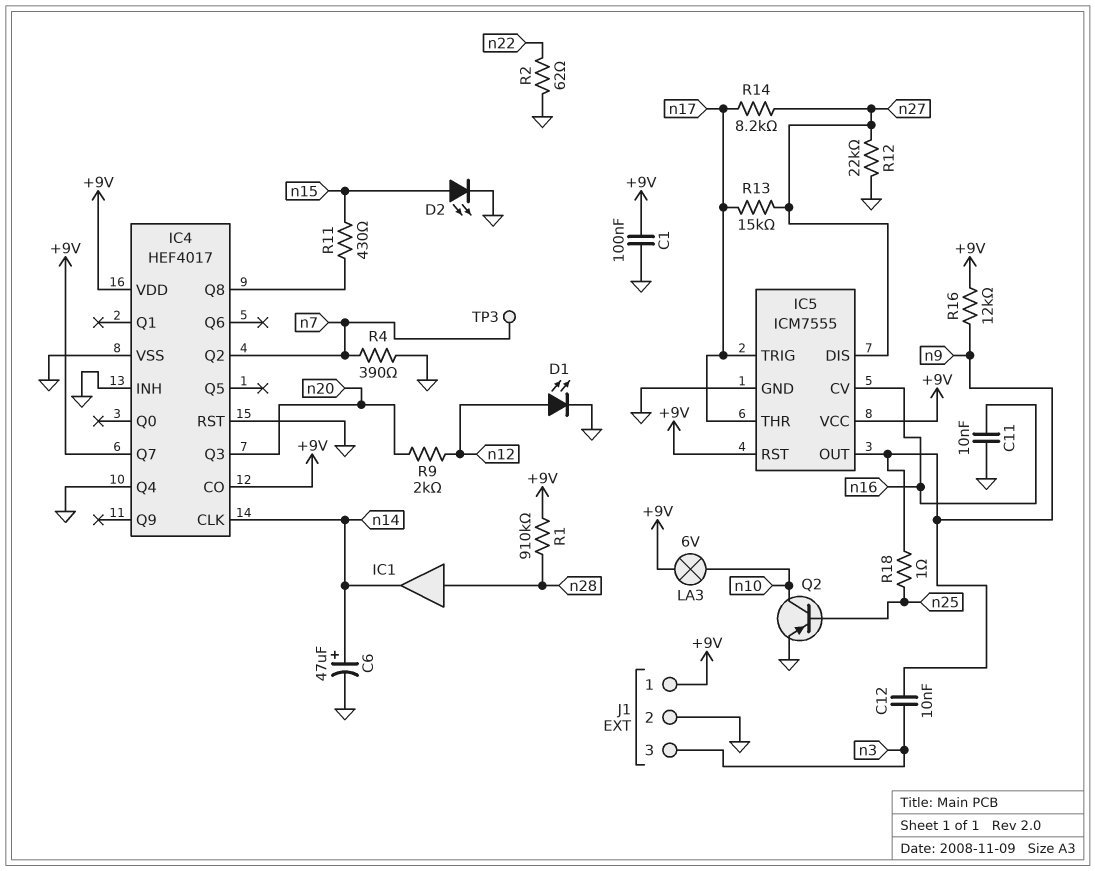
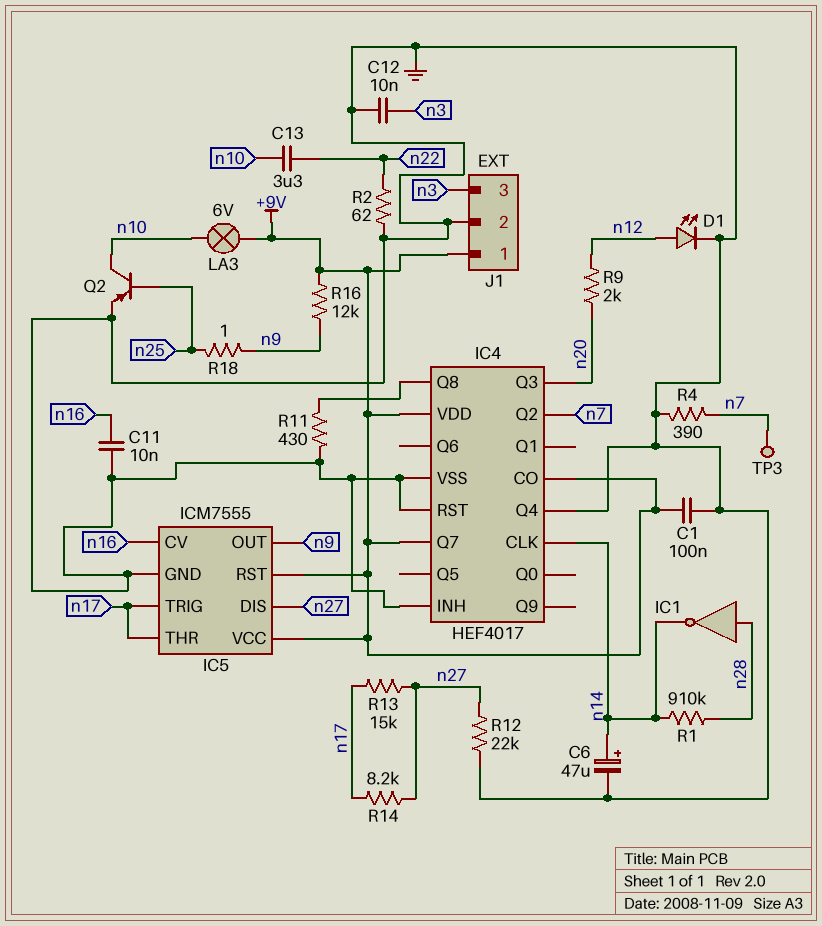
C12: 10nF (n3, n9) -> 10nF (GND, n3)
C13: none -> 3.3uF (n10, n22)
D2: LED (A n15, K GND) -> none
IC1: buffer (in n28, out n14) -> NOT (in n28, out n14)
R1: 910k (+9V, n28) -> 910k (n14, n28)
R11: 430 (IC4/Q8, n15) -> 430 (GND, IC4/Q8)

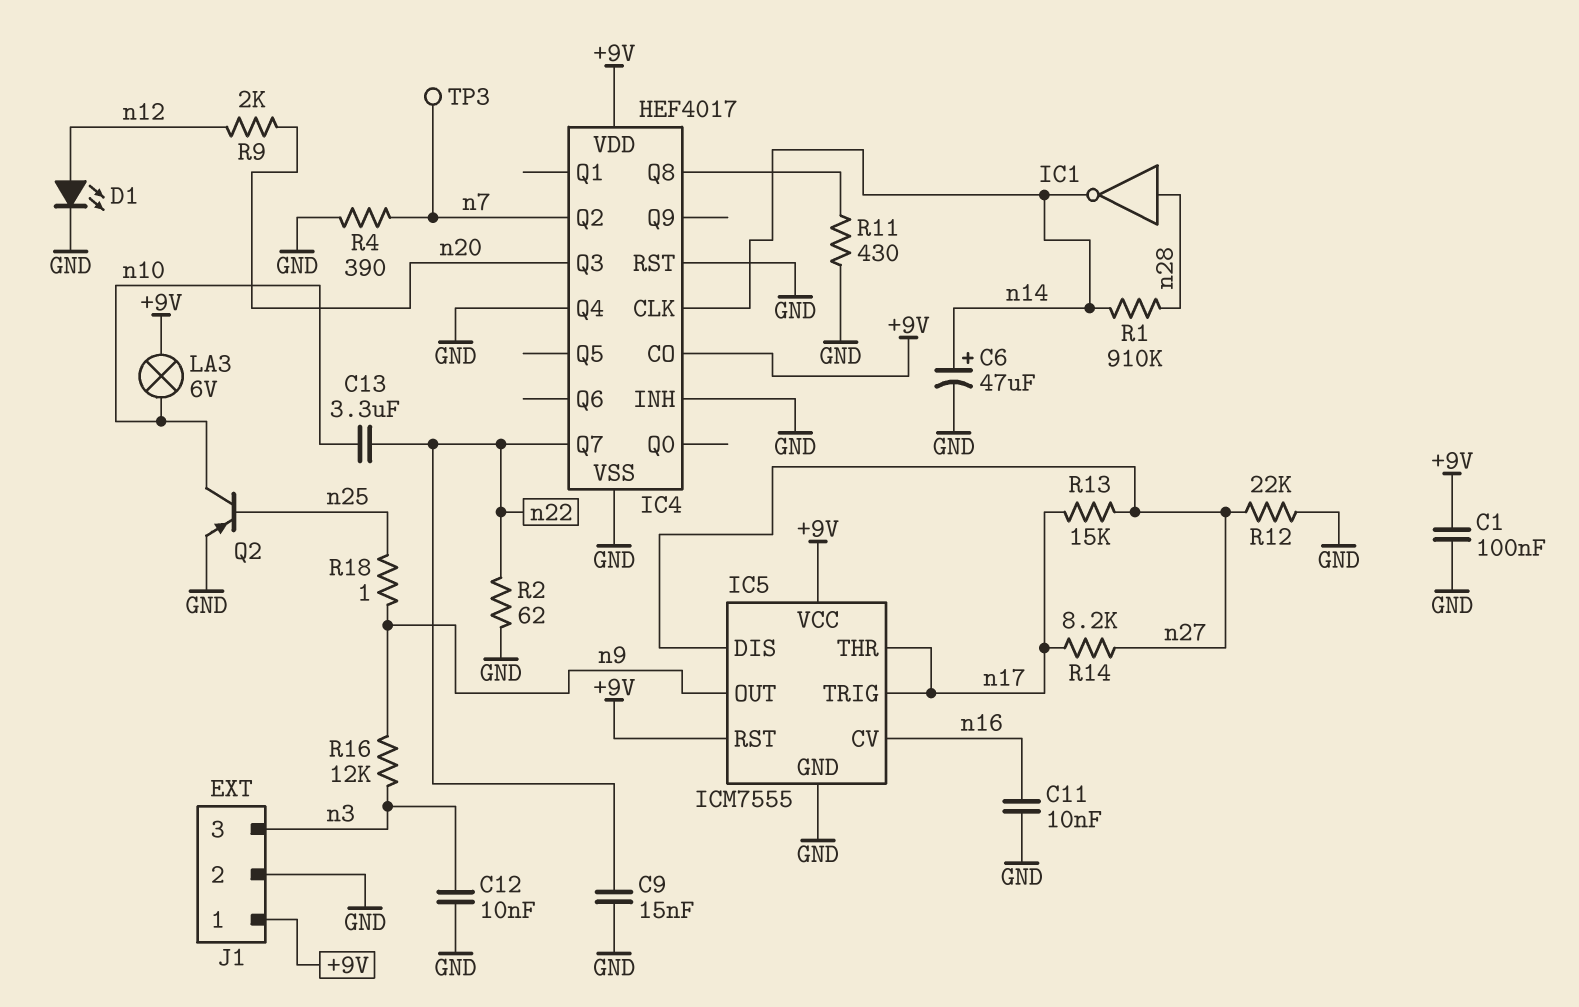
C9: none -> 15nF (GND, n22)
IC4 pin Q7: +9V -> n22
R16: 12k (+9V, n9) -> 12k (n3, n9)

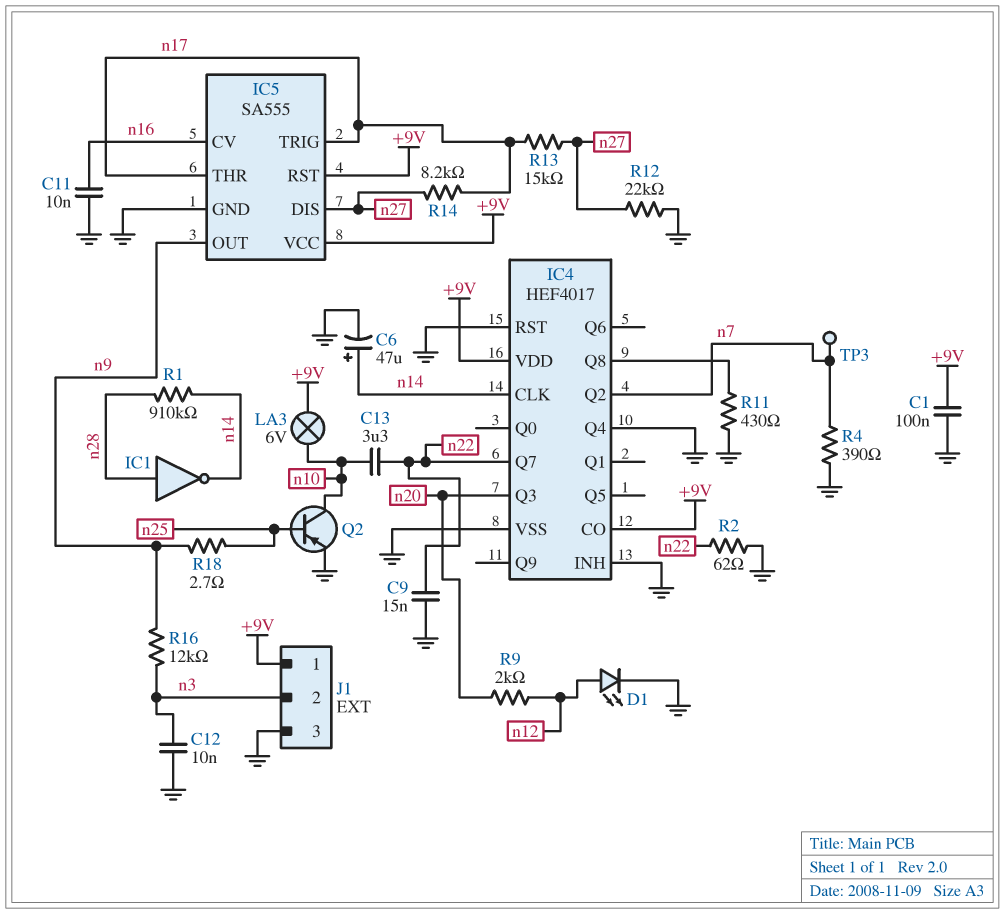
IC5: ICM7555 -> SA555
J1 pin 2: GND -> n3
J1 pin 3: n3 -> GND
R18: 1 (n9, n25) -> 2.7 (n9, n25)

